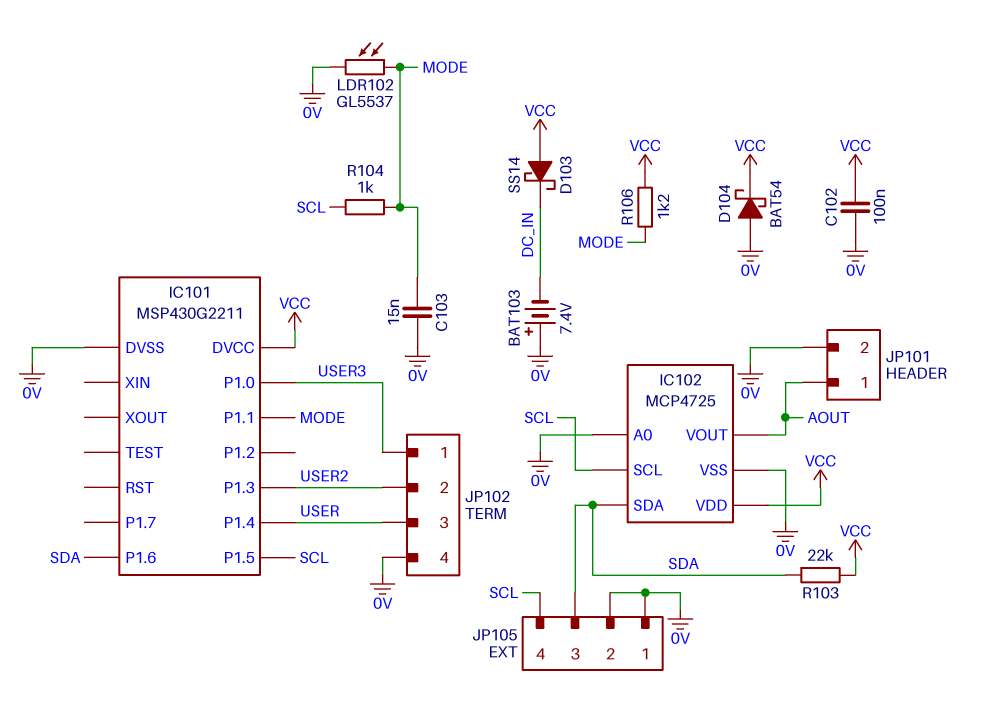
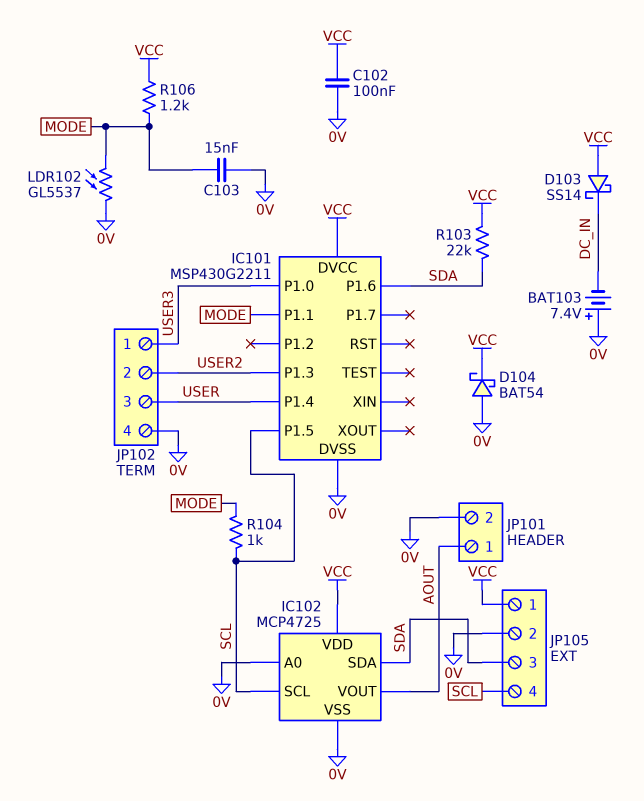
JP105 pin 1: 0V -> VCC

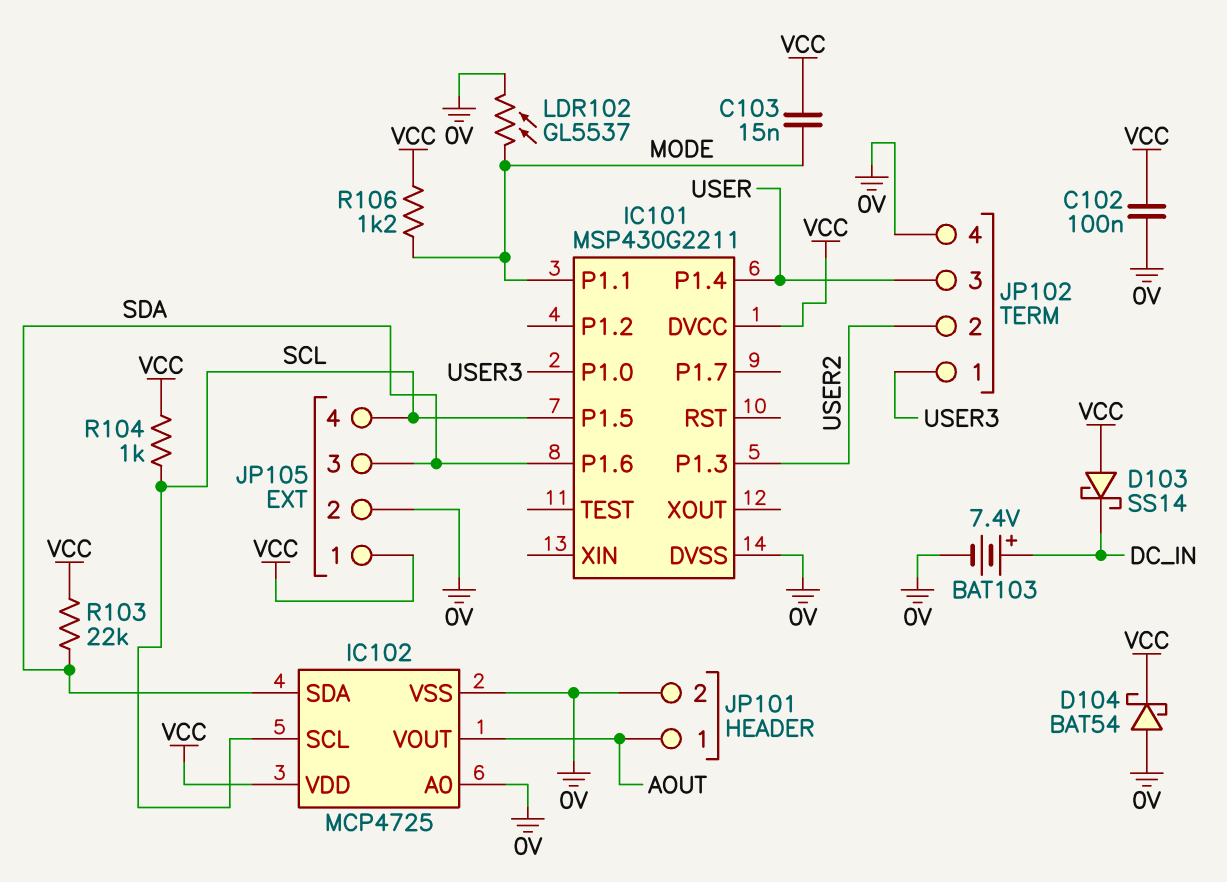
BAT103: 7.4V (plus 0V, minus DC_IN) -> 7.4V (plus DC_IN, minus 0V)
C103: 15nF (0V, MODE) -> 15nF (MODE, VCC)
R104: 1k (MODE, SCL) -> 1k (SCL, VCC)

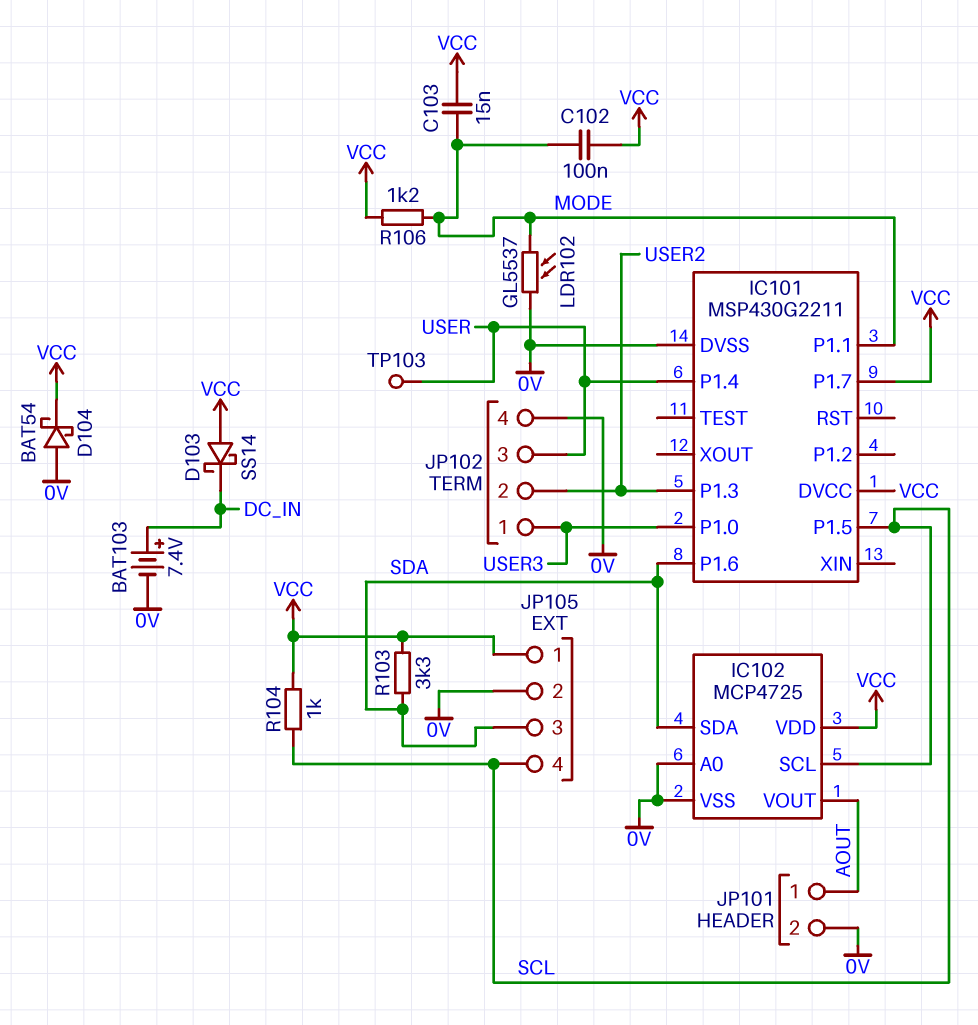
C102: 100nF (0V, VCC) -> 100nF (MODE, VCC)
IC101 pin P1.7: none -> VCC
R103: 22k (SDA, VCC) -> 3.3k (SDA, VCC)
TP103: none -> test point (USER)

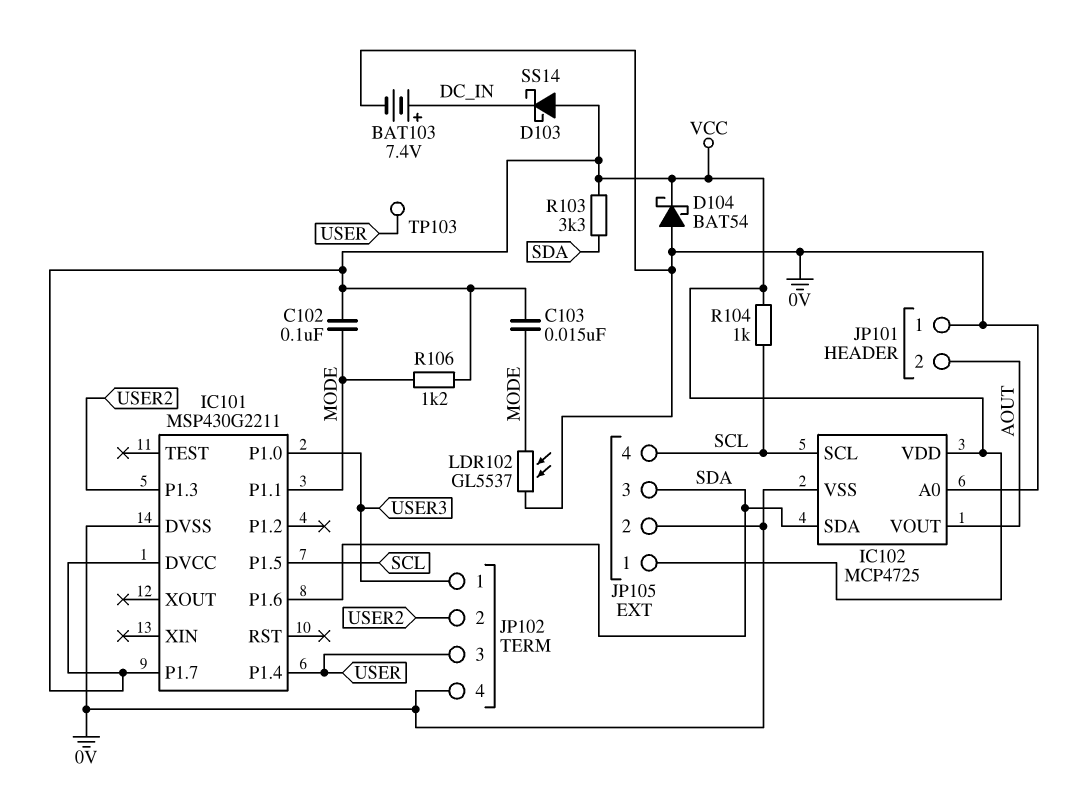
JP101 pin 1: AOUT -> 0V
JP101 pin 2: 0V -> AOUT

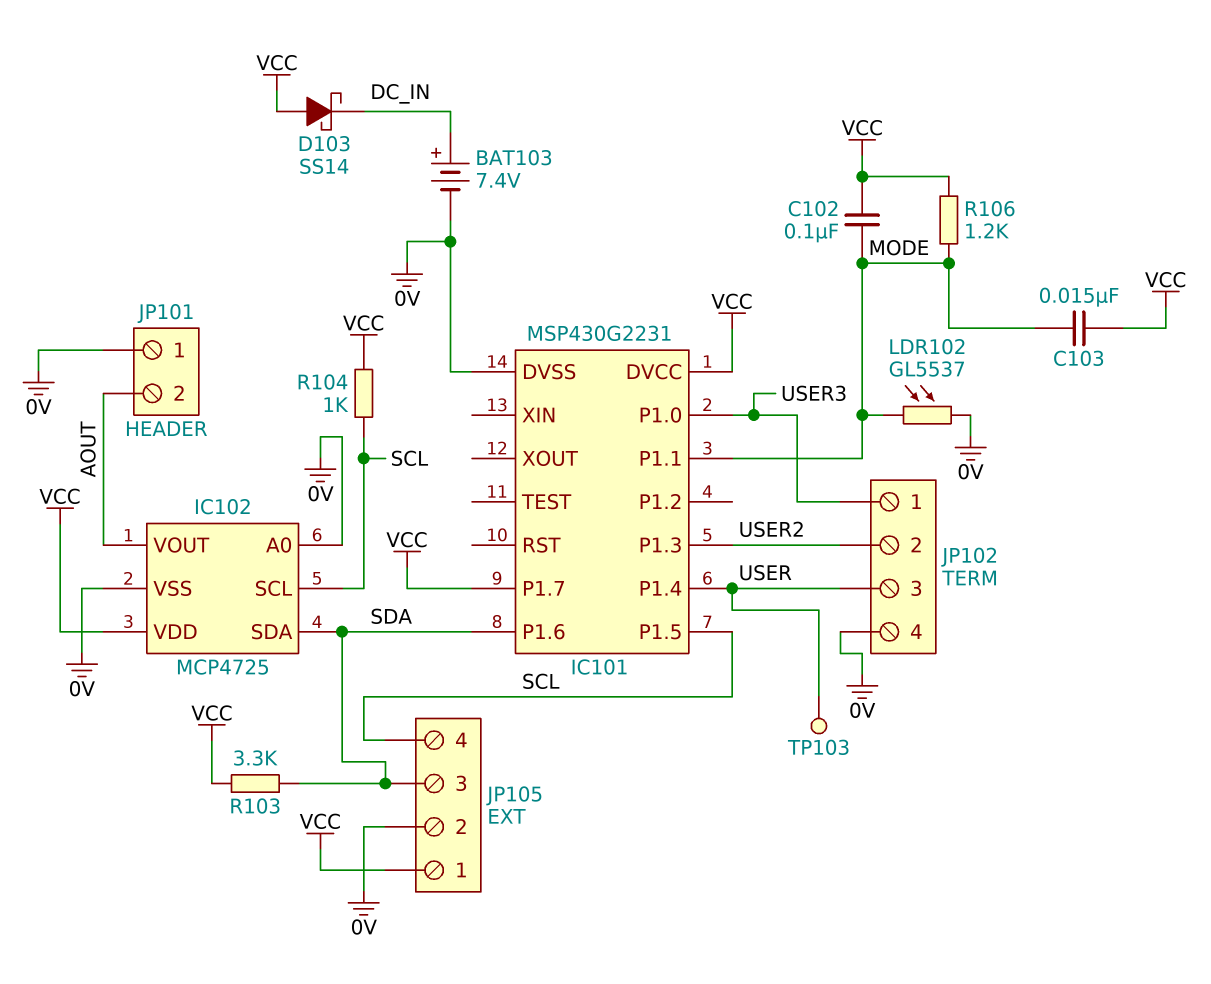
D104: schottky BAT54 (A 0V, K VCC) -> none
IC101: MSP430G2211 -> MSP430G2231

